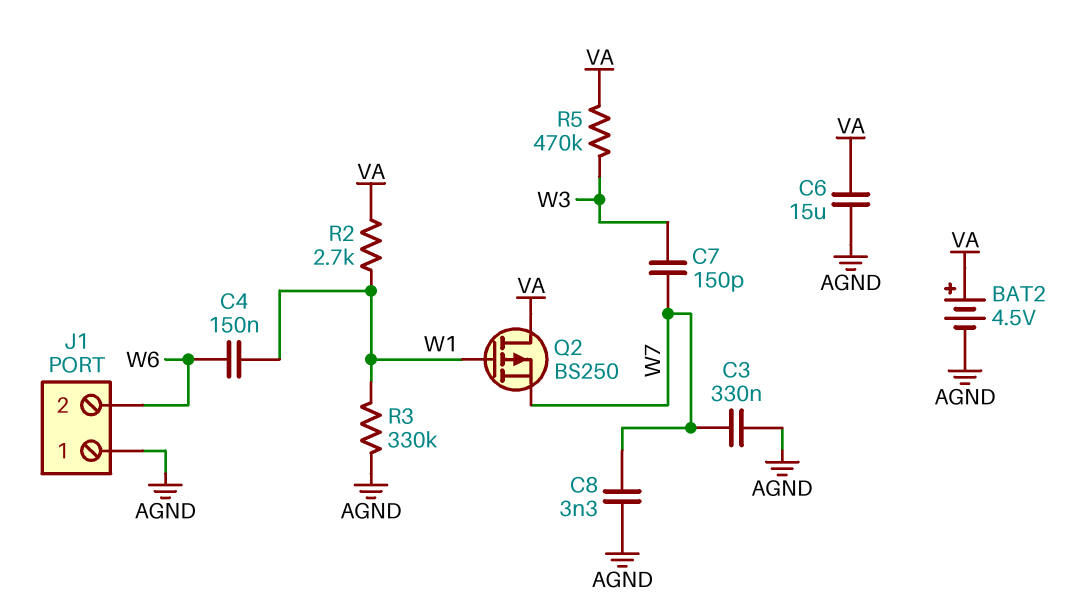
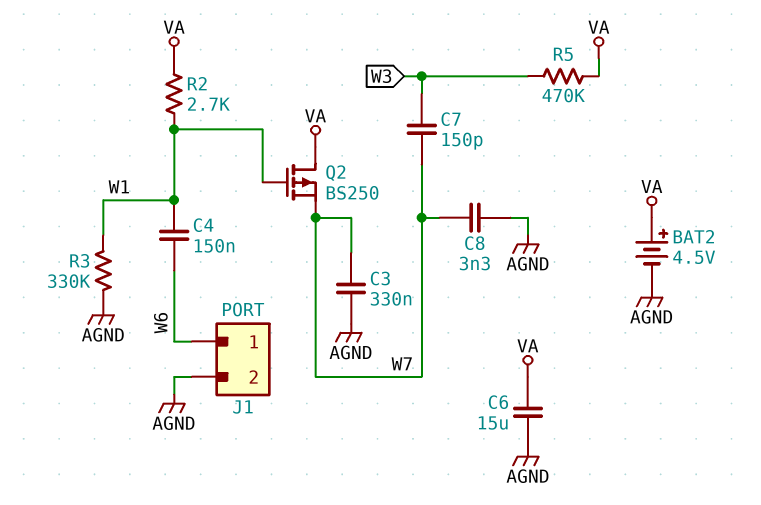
J1 pin 1: AGND -> W6
J1 pin 2: W6 -> AGND

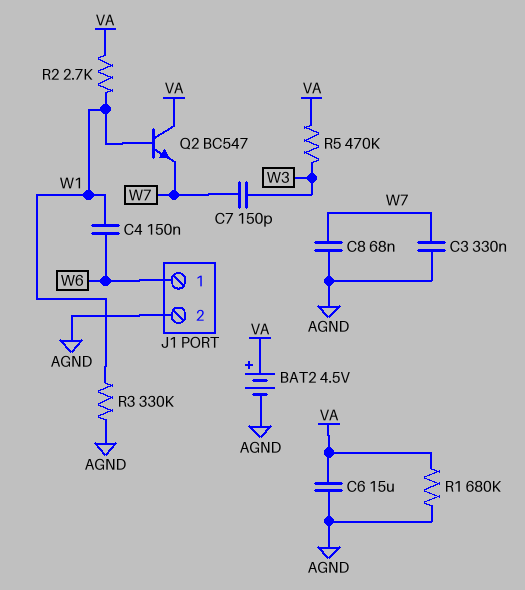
C8: 3.3nF (AGND, W7) -> 68nF (AGND, W7)
Q2: PMOS BS250 (G W1, D VA, S W7) -> NPN BC547 (B W1, C VA, E W7)
R1: none -> 680k (AGND, VA)

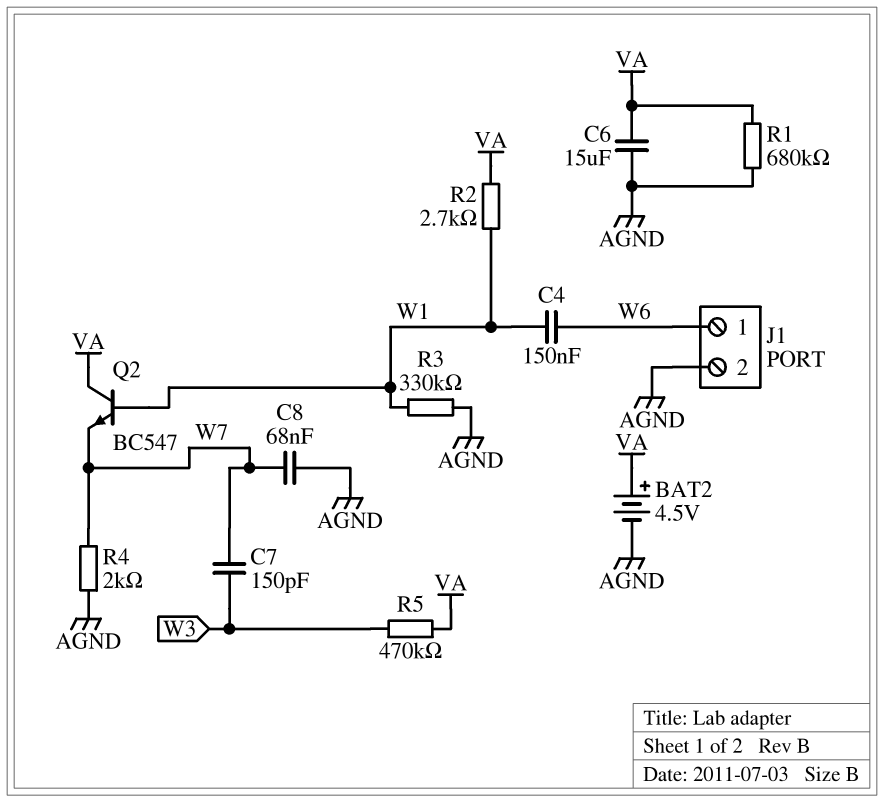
C3: 330nF (AGND, W7) -> none
R4: none -> 2k (AGND, W7)

